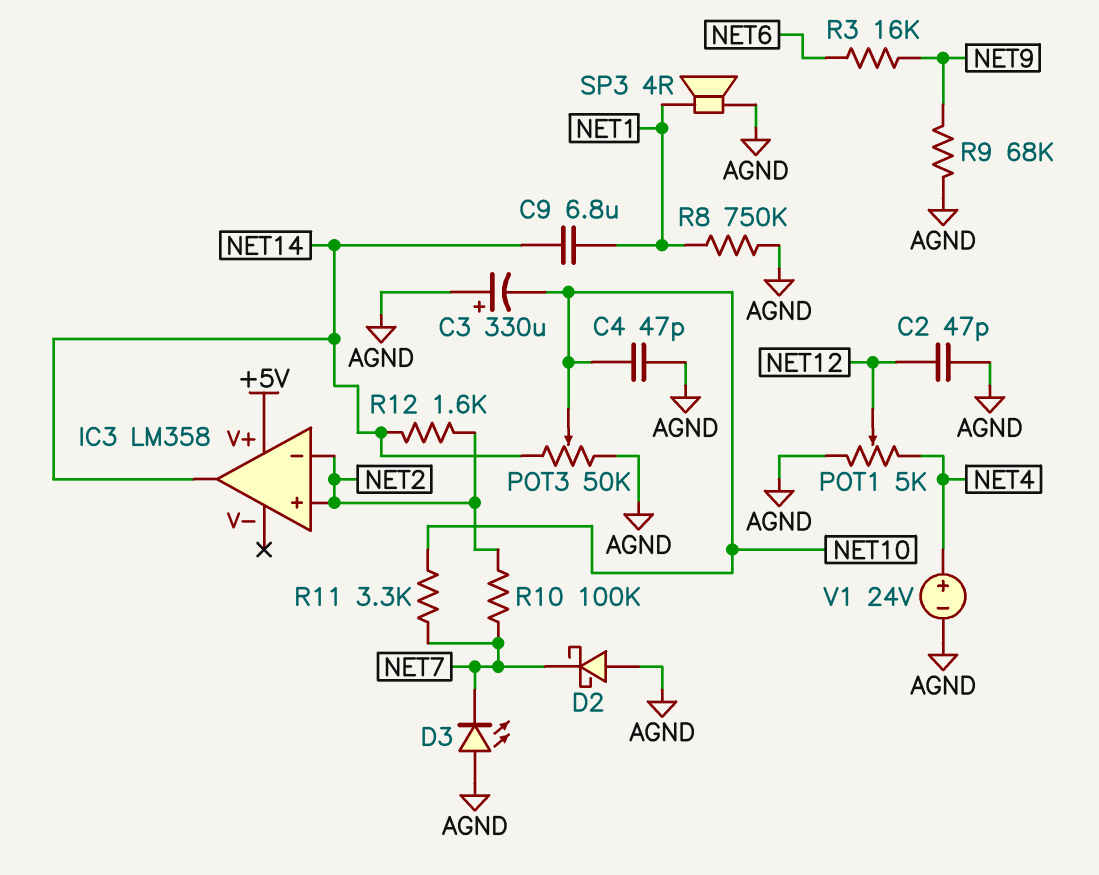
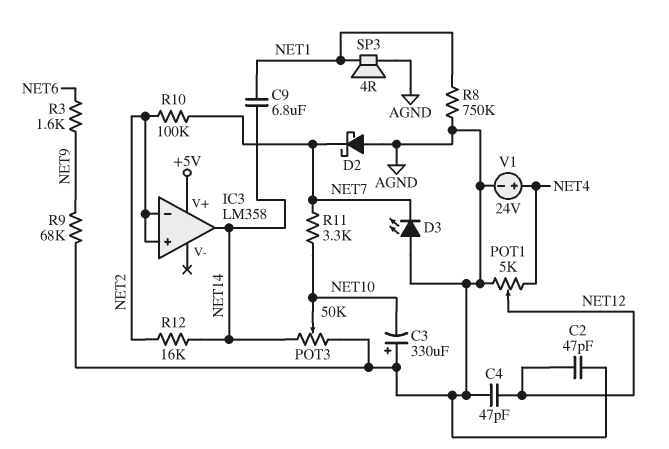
C4: 47pF (AGND, NET10) -> 47pF (AGND, NET12)
R3: 16k (NET6, NET9) -> 1.6k (NET6, NET9)
R12: 1.6k (NET2, NET14) -> 16k (NET2, NET14)

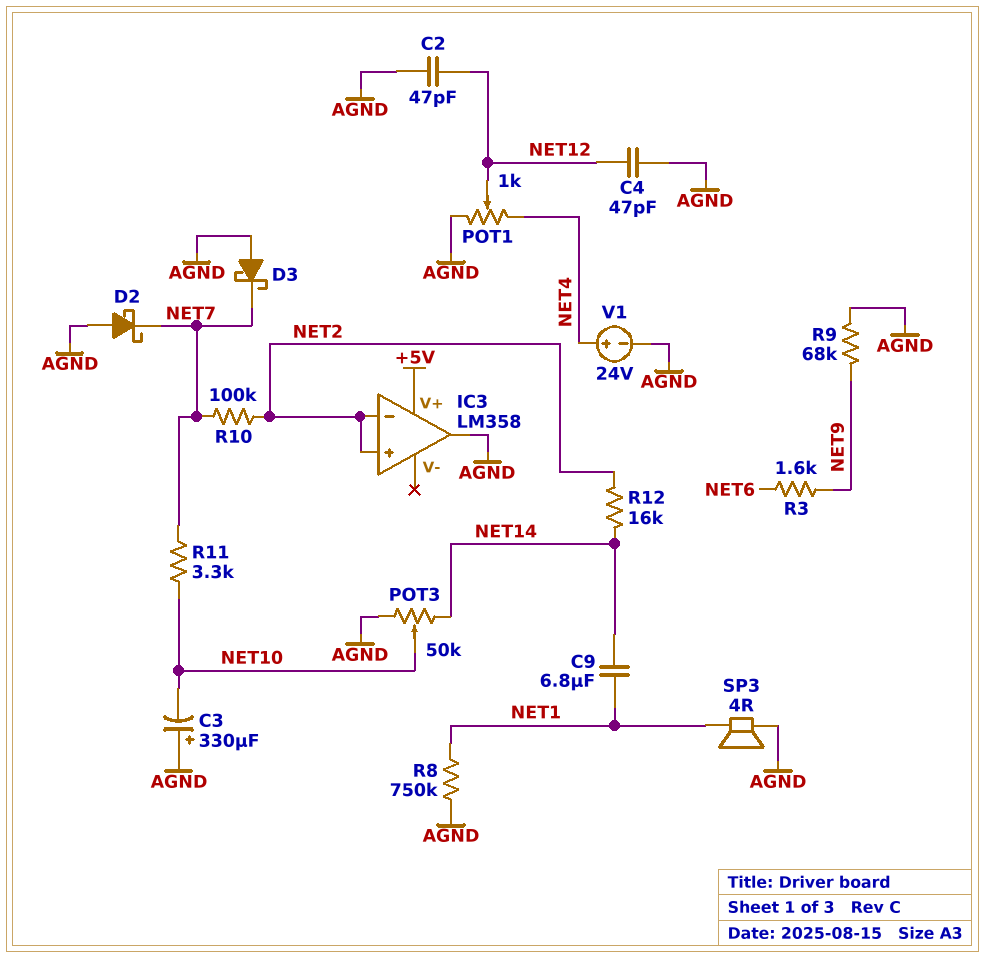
D3: LED (A AGND, K NET7) -> schottky (A AGND, K NET7)
IC3 pin out: NET14 -> AGND
POT1: 5k (AGND, NET4, wiper NET12) -> 1k (AGND, NET4, wiper NET12)

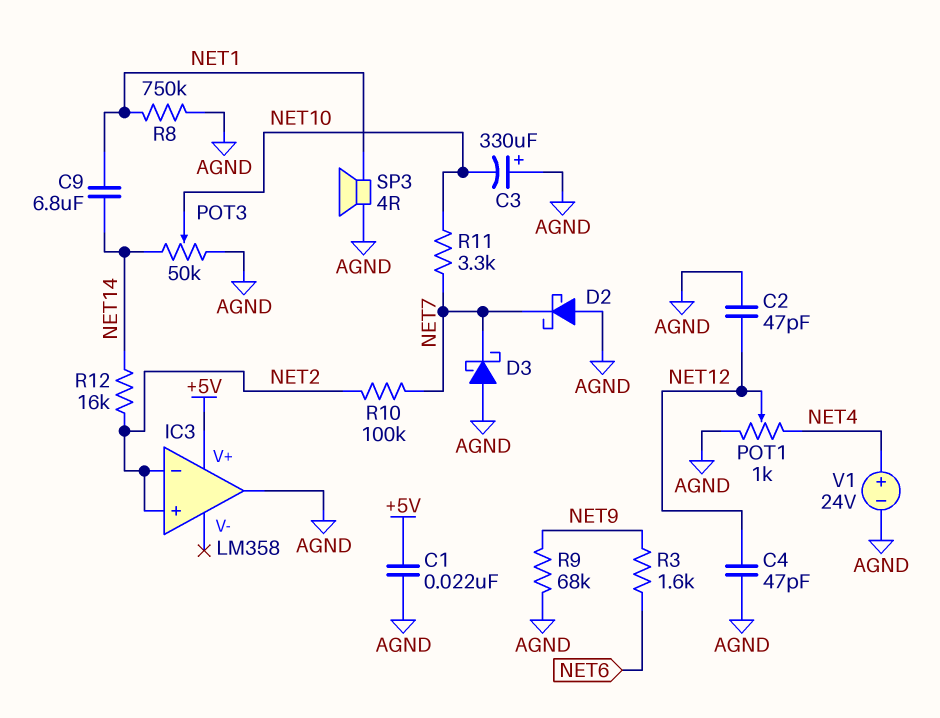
C1: none -> 22nF (+5V, AGND)

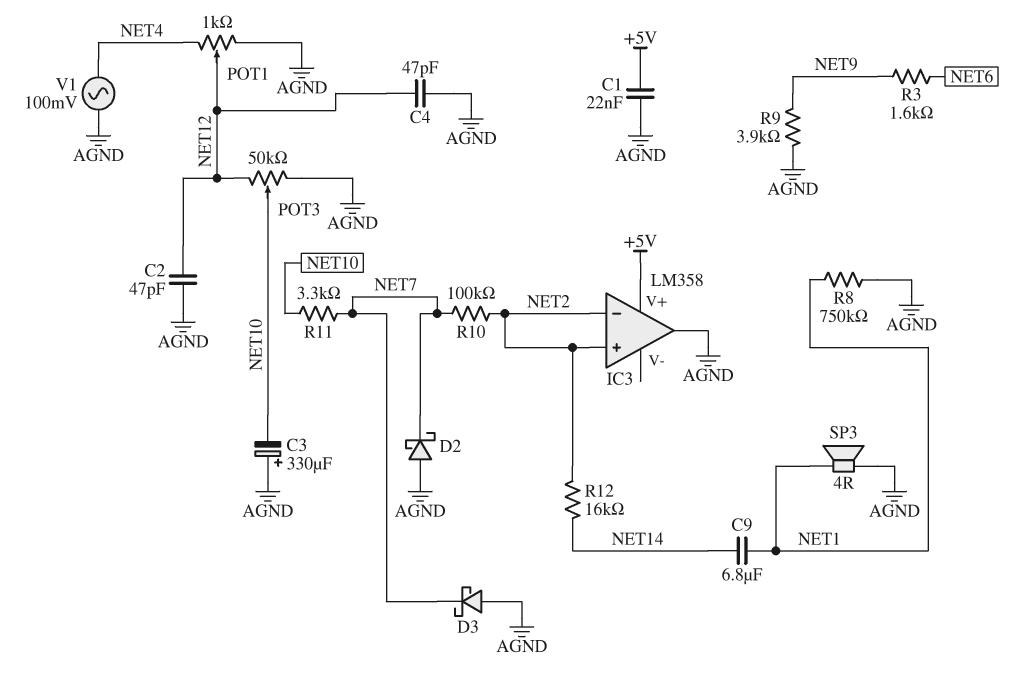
POT3: 50k (AGND, NET14, wiper NET10) -> 50k (AGND, NET12, wiper NET10)
R9: 68k (AGND, NET9) -> 3.9k (AGND, NET9)
V1: 24V (plus NET4, minus AGND) -> AC 100mV (AGND, NET4)

